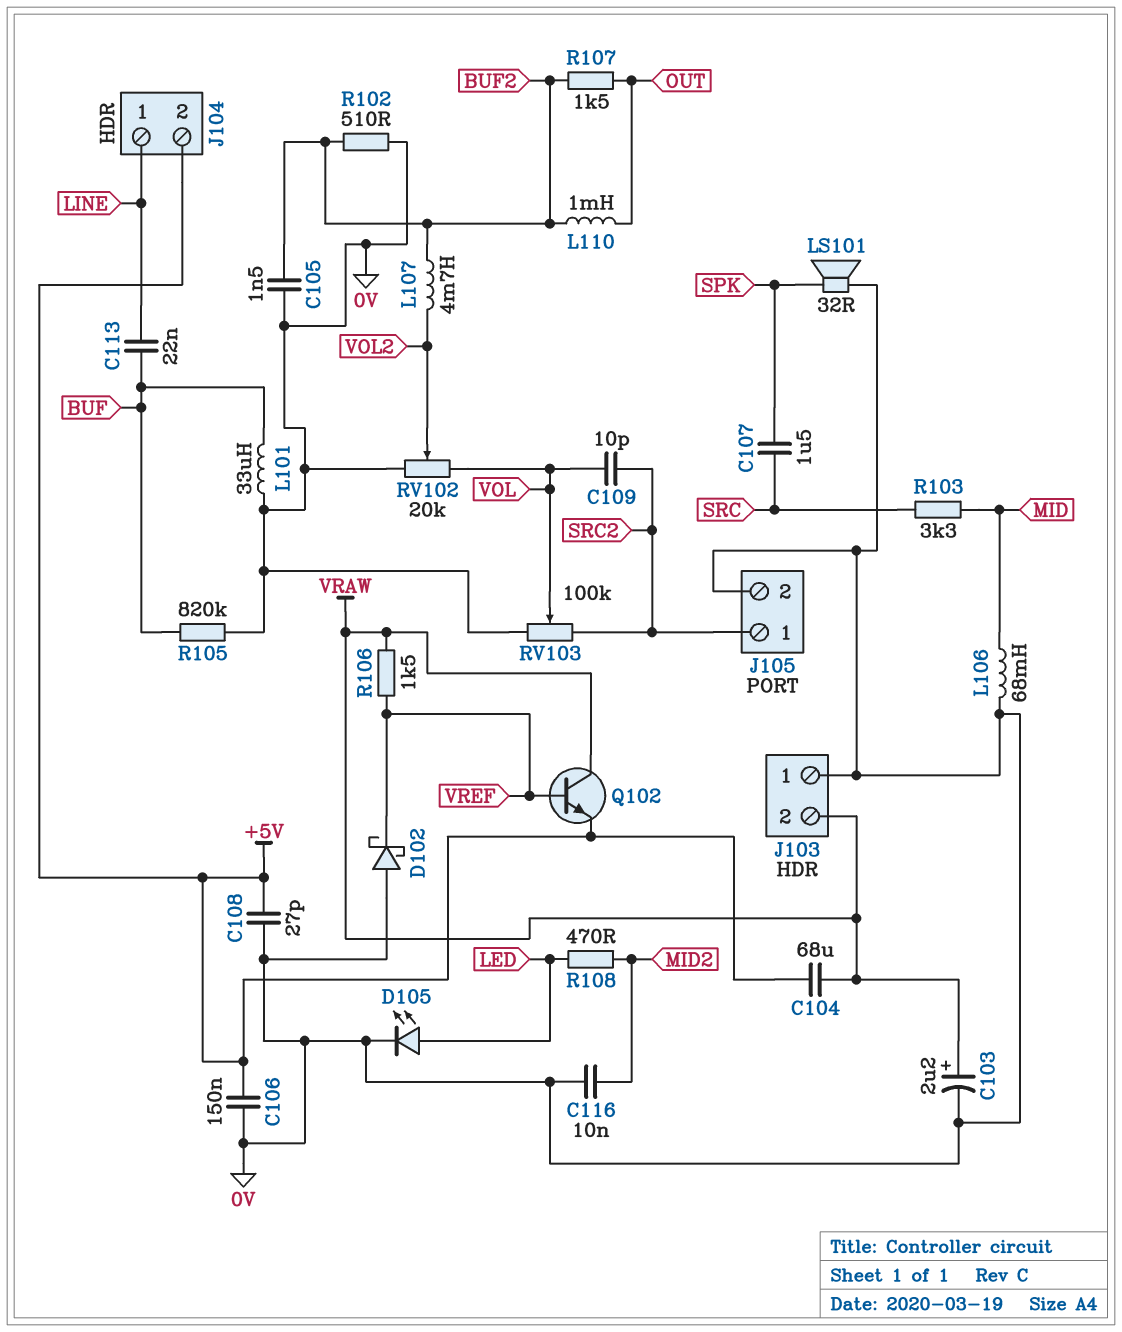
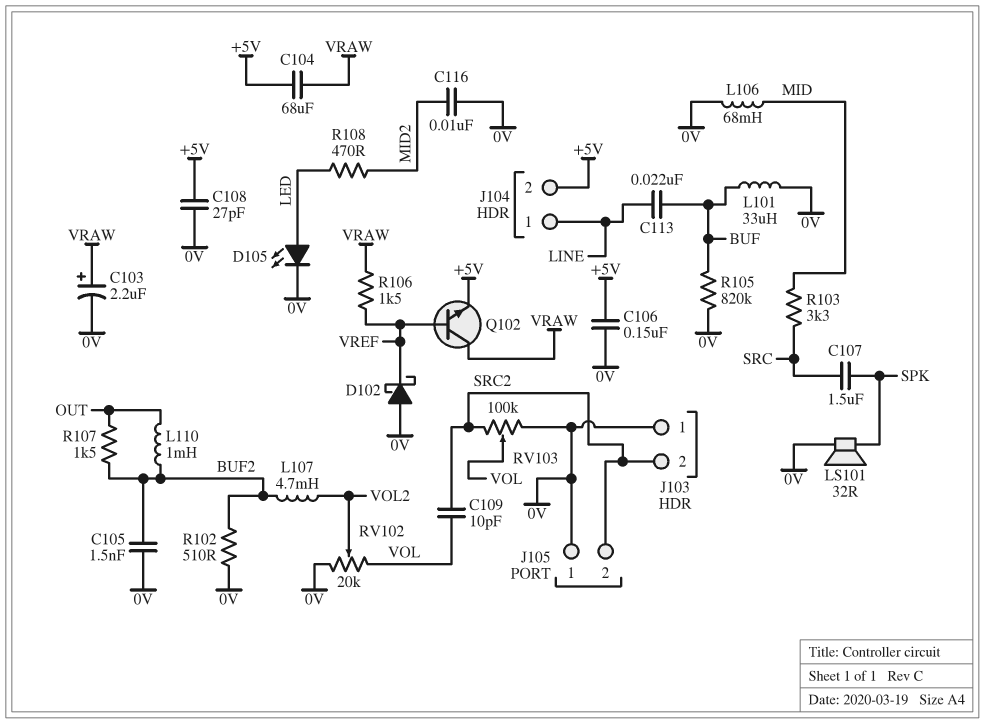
J103 pin 2: VRAW -> SRC2
J105 pin 1: SRC2 -> 0V
J105 pin 2: 0V -> SRC2

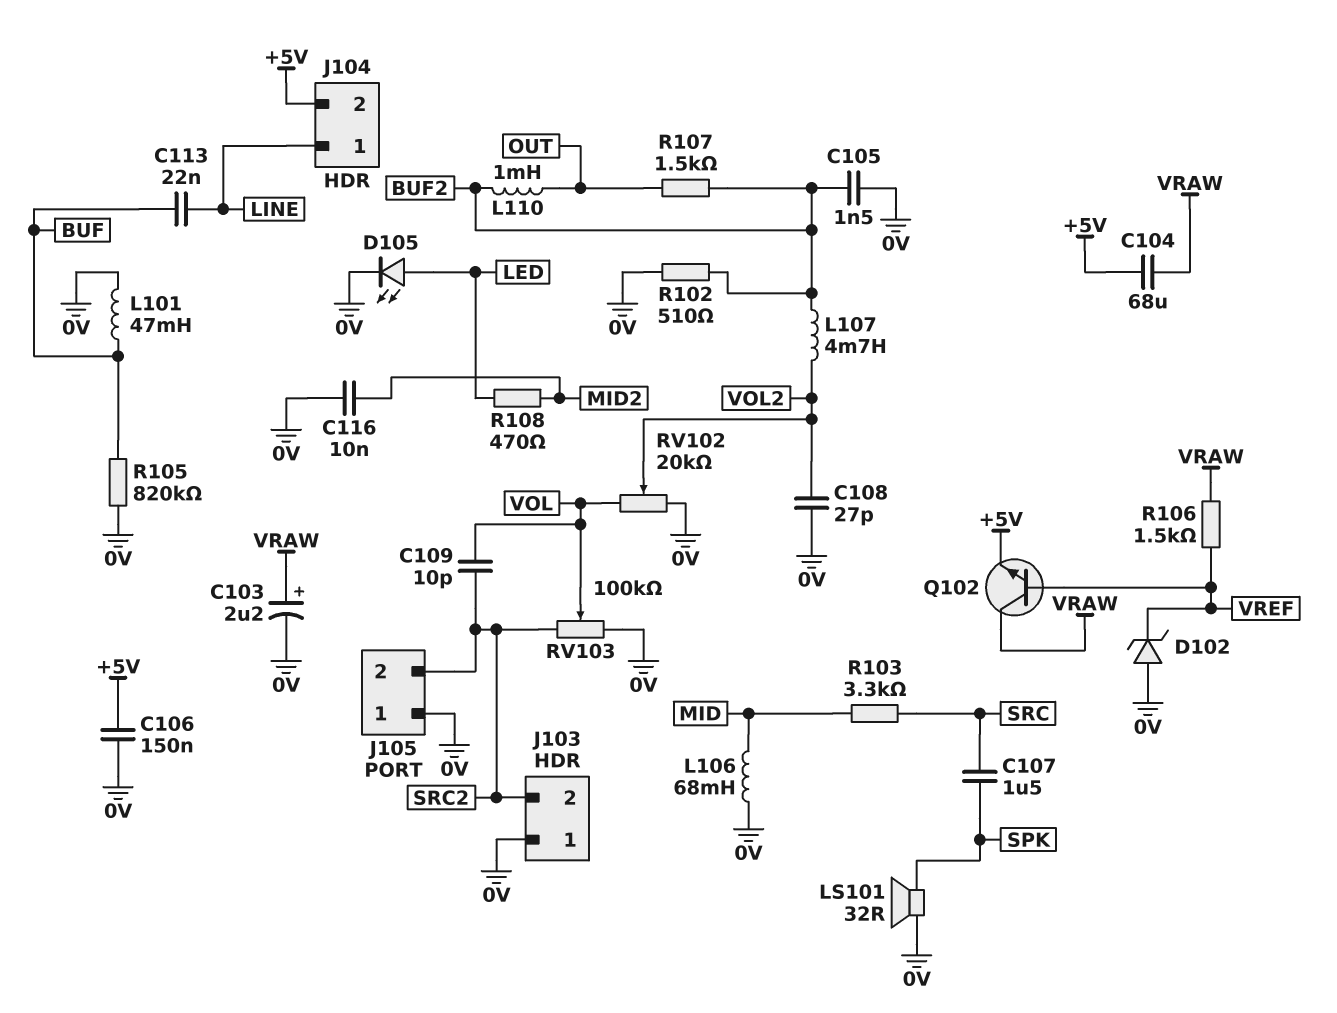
C108: 27pF (+5V, 0V) -> 27pF (0V, VOL2)
D102: schottky (A 0V, K VREF) -> zener (A 0V, K VREF)
L101: 33uH (0V, BUF) -> 47mH (0V, BUF)

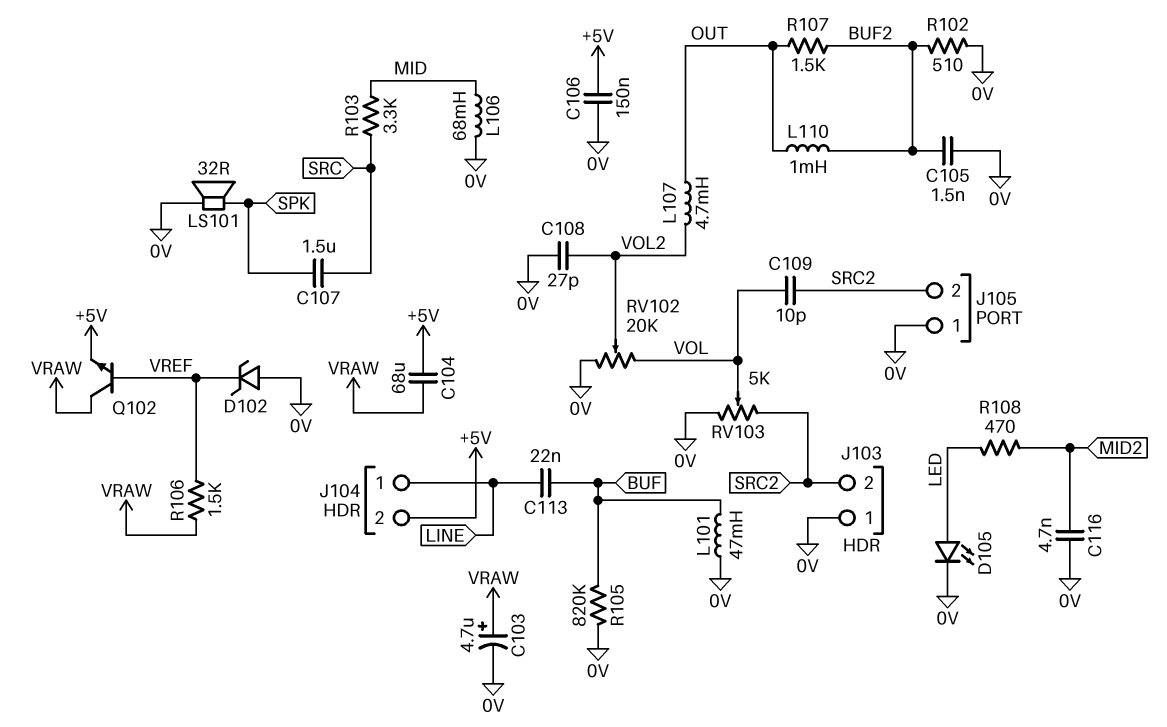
C103: 2.2uF (plus VRAW, minus 0V) -> 4.7uF (plus VRAW, minus 0V)
C116: 10nF (0V, MID2) -> 4.7nF (0V, MID2)
L107: 4.7mH (BUF2, VOL2) -> 4.7mH (OUT, VOL2)
RV103: 100k (0V, SRC2, wiper VOL) -> 5k (0V, SRC2, wiper VOL)

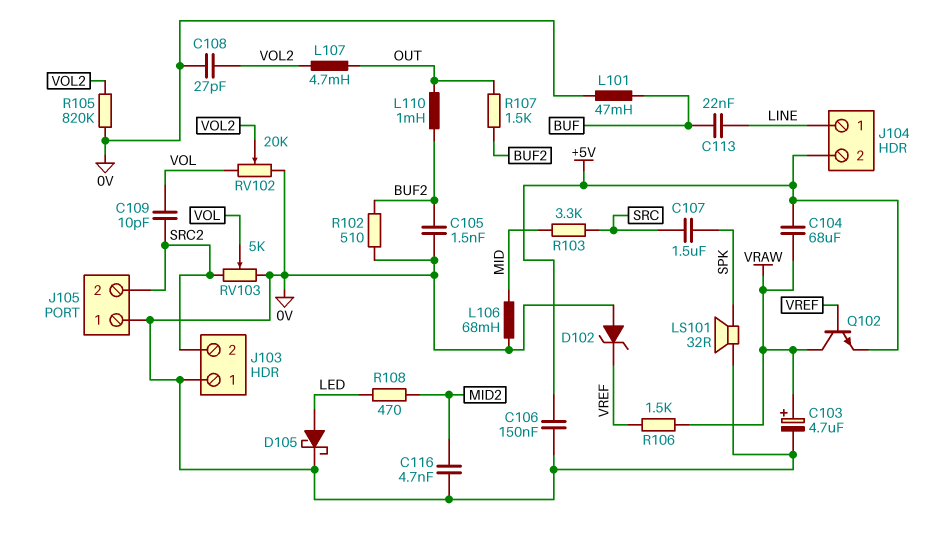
D105: LED (A LED, K 0V) -> schottky (A LED, K 0V)
R105: 820k (0V, BUF) -> 820k (0V, VOL2)

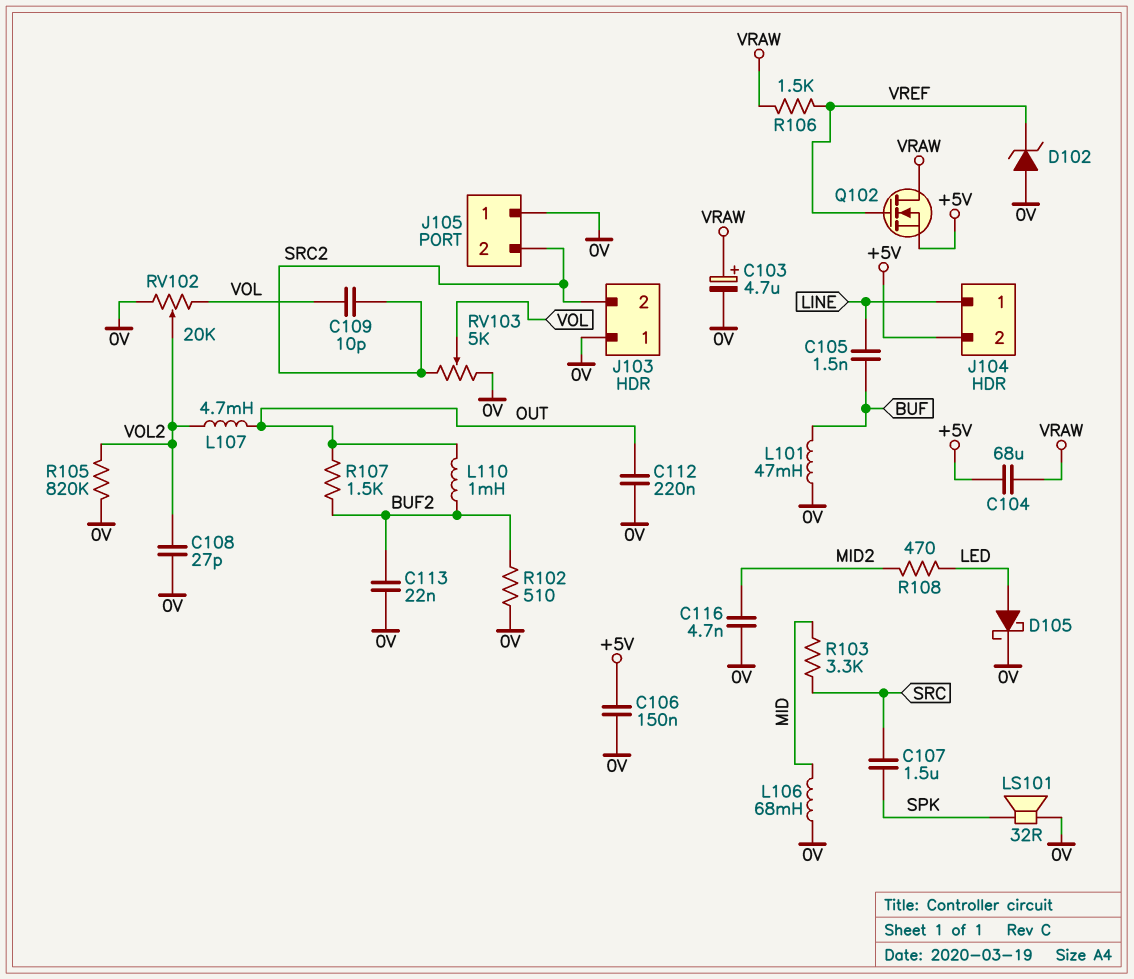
C105: 1.5nF (0V, BUF2) -> 1.5nF (BUF, LINE)
C112: none -> 220nF (0V, OUT)
C113: 22nF (BUF, LINE) -> 22nF (0V, BUF2)
Q102: NPN (B VREF, C VRAW, E +5V) -> NMOS (G VREF, D VRAW, S +5V)

